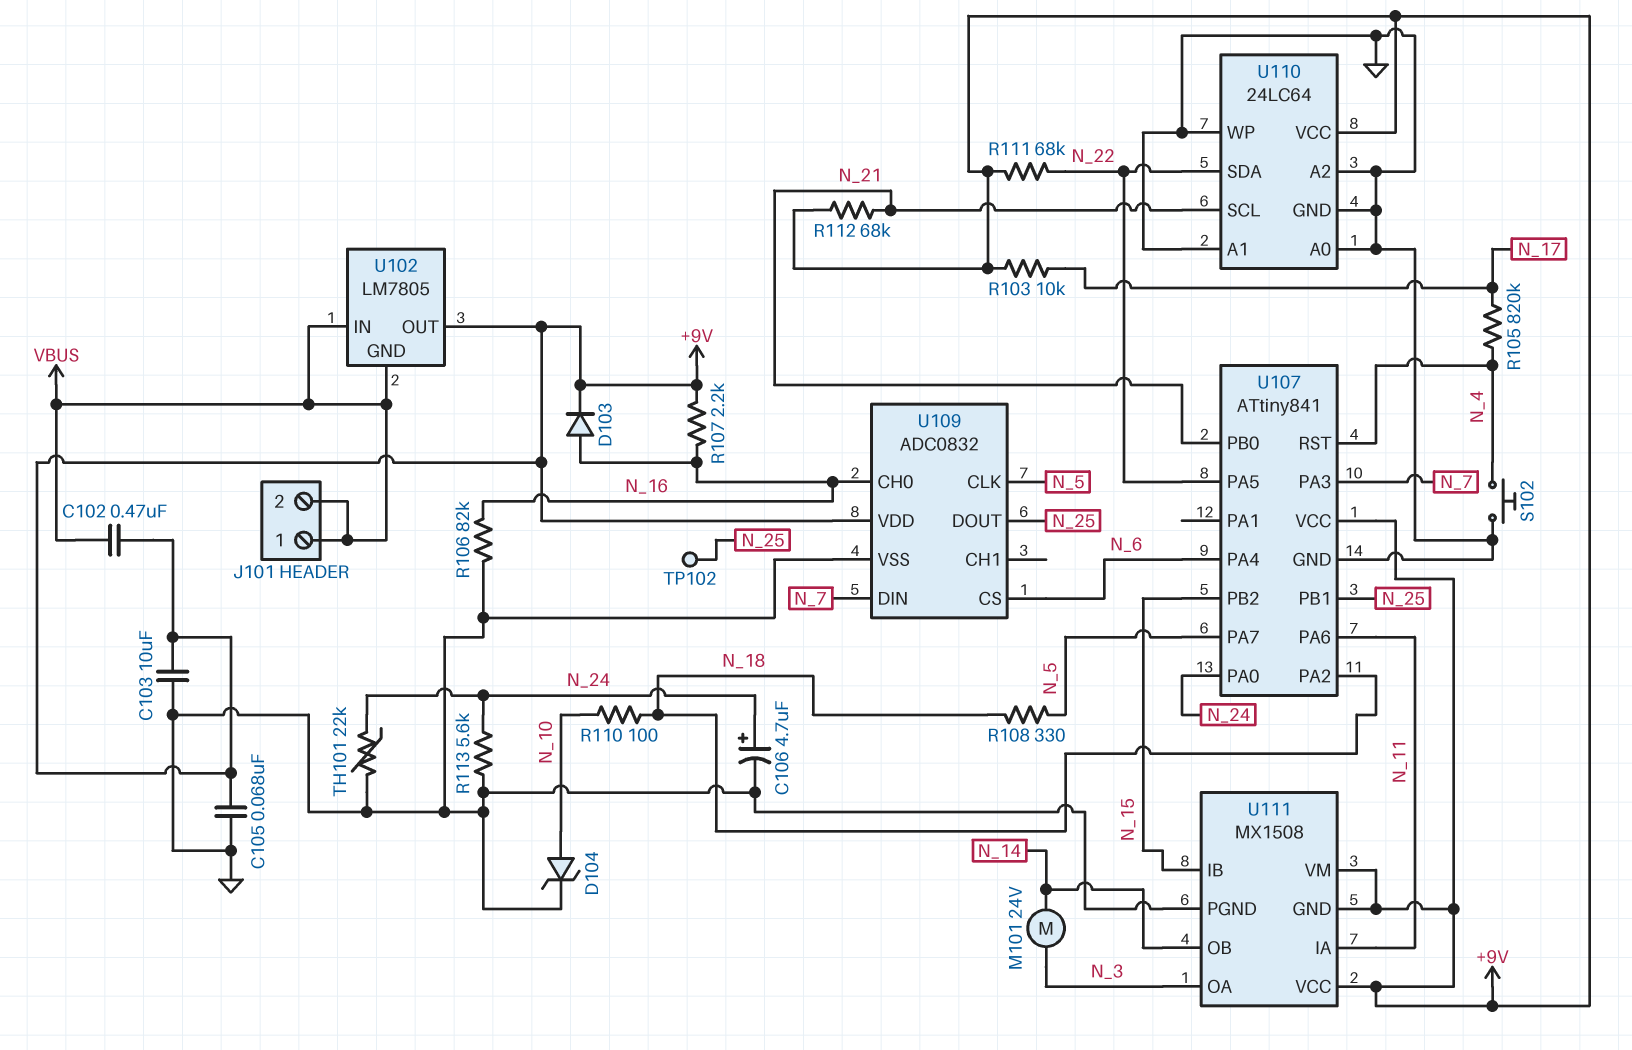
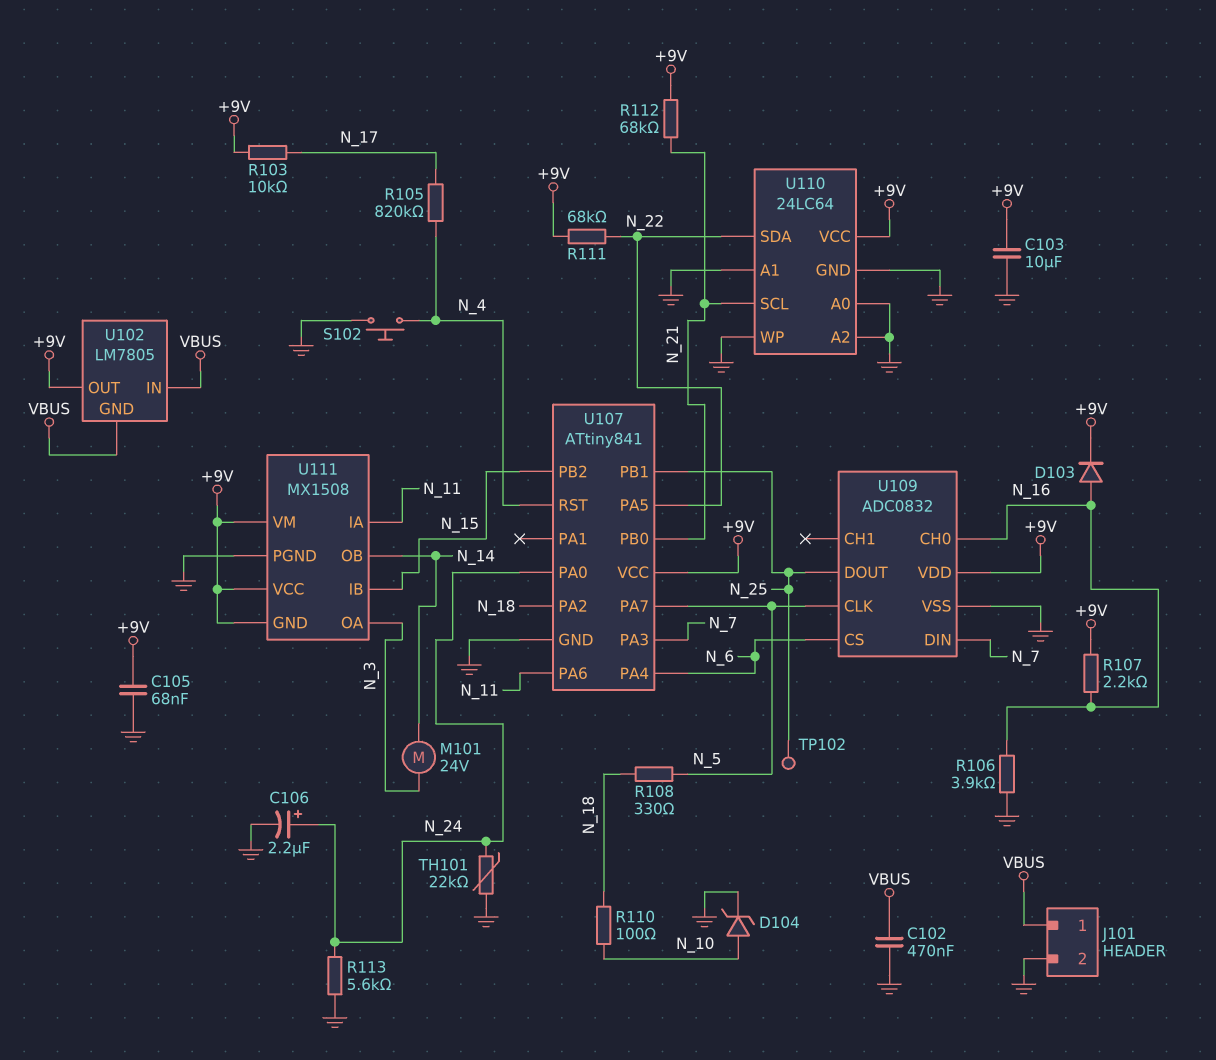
C102: 470nF (+9V, VBUS) -> 470nF (GND, VBUS)
C106: 4.7uF (plus N_24, minus GND) -> 2.2uF (plus N_24, minus GND)
J101 pin 2: VBUS -> GND
R106: 82k (GND, N_16) -> 3.9k (GND, N_16)

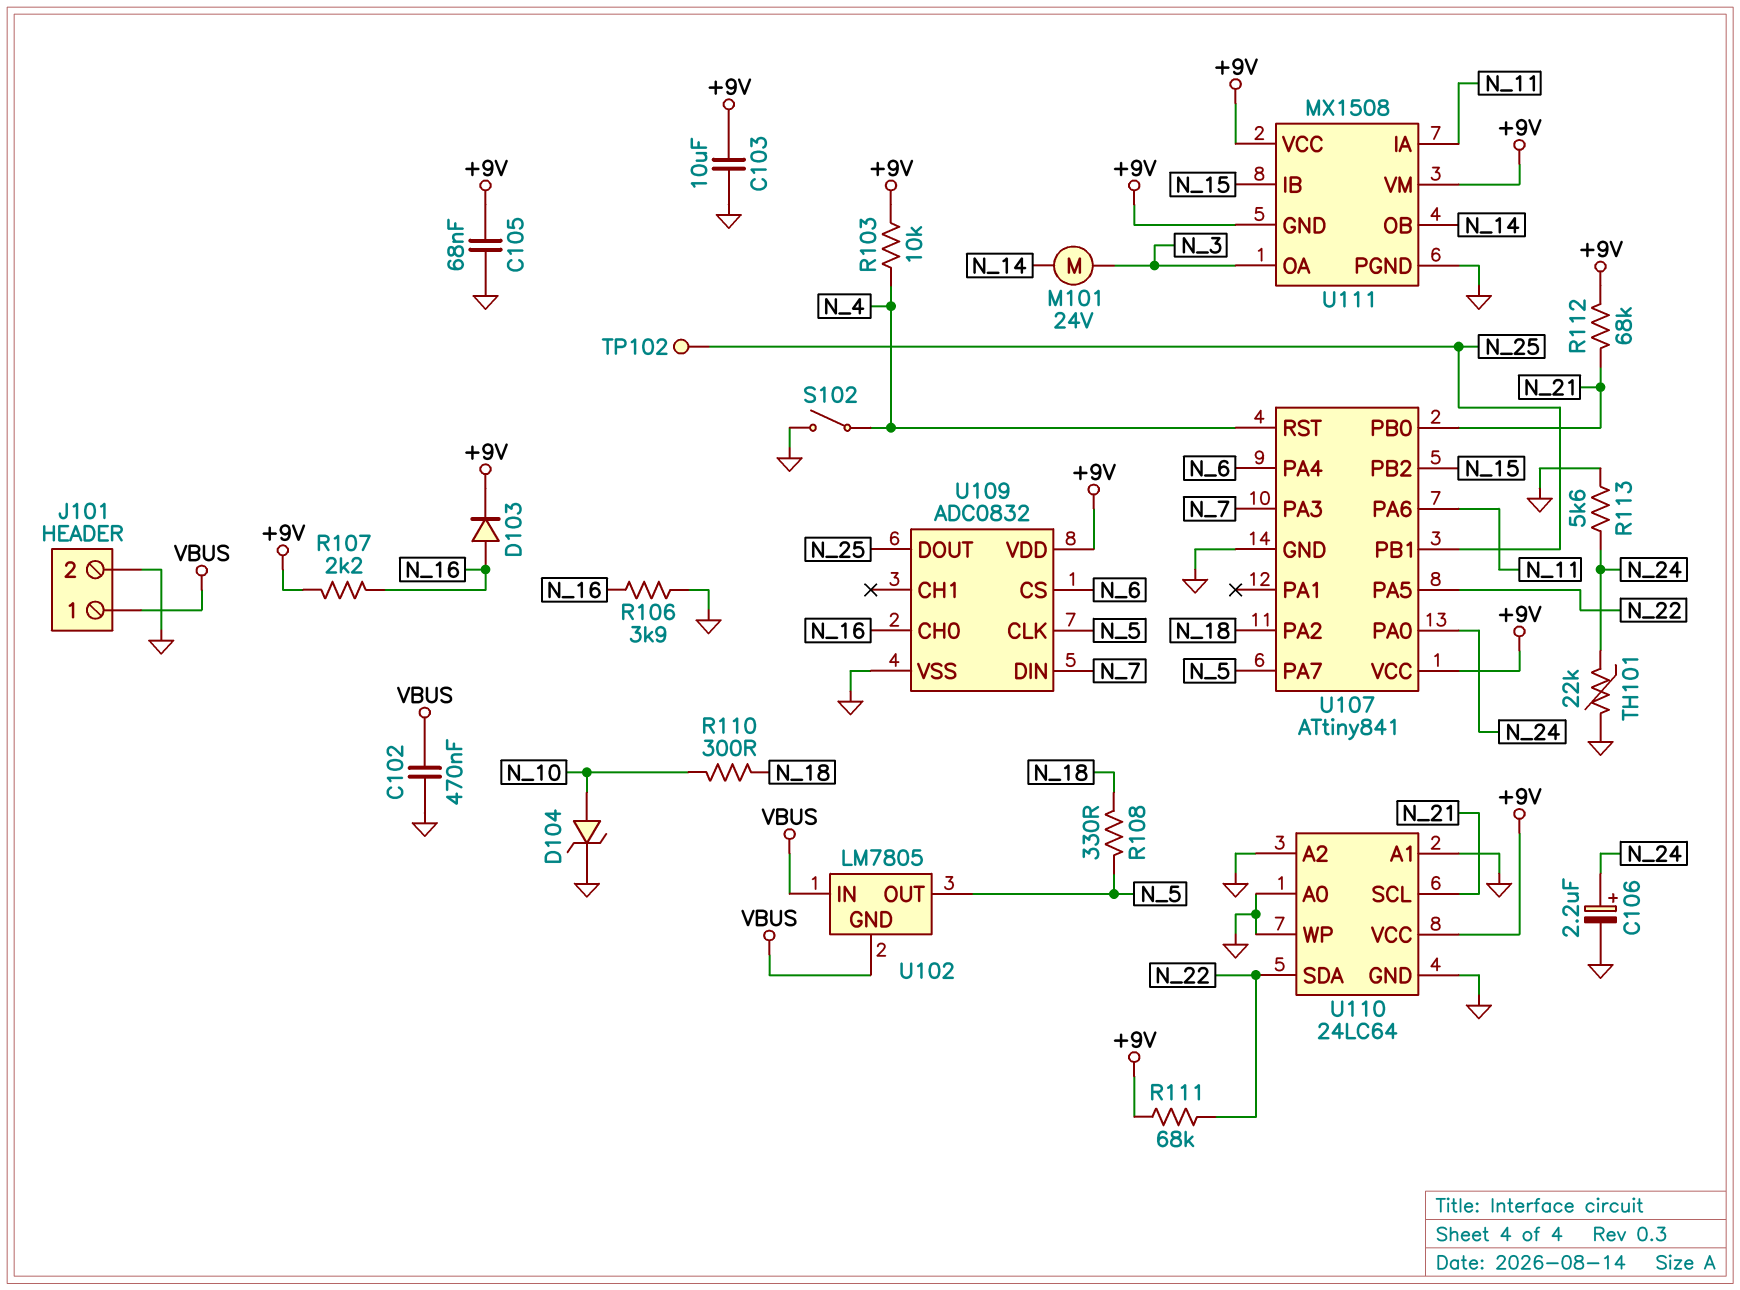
R103: 10k (+9V, N_17) -> 10k (+9V, N_4)
R105: 820k (N_4, N_17) -> none
R110: 100 (N_10, N_18) -> 300 (N_10, N_18)
S102: button (GND, N_4) -> switch (GND, N_4)
U102 pin OUT: +9V -> N_5

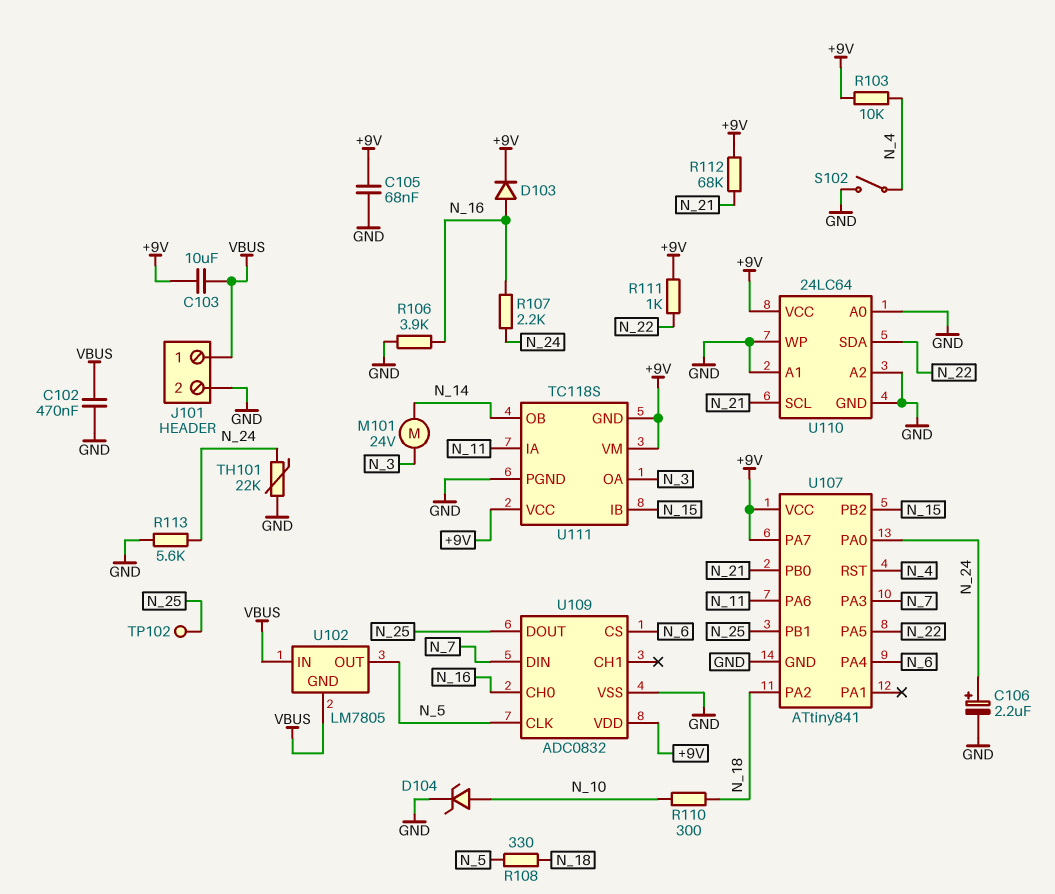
C103: 10uF (+9V, GND) -> 10uF (+9V, VBUS)
R107: 2.2k (+9V, N_16) -> 2.2k (N_16, N_24)
R111: 68k (+9V, N_22) -> 1k (+9V, N_22)
U107 pin PA7: N_5 -> +9V
U111: MX1508 -> TC118S

